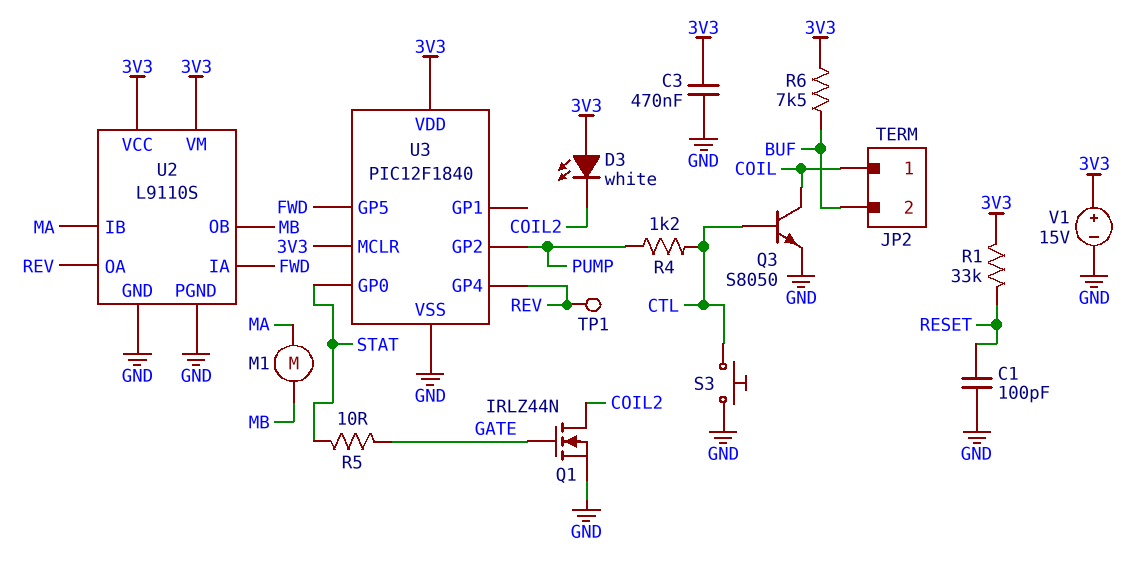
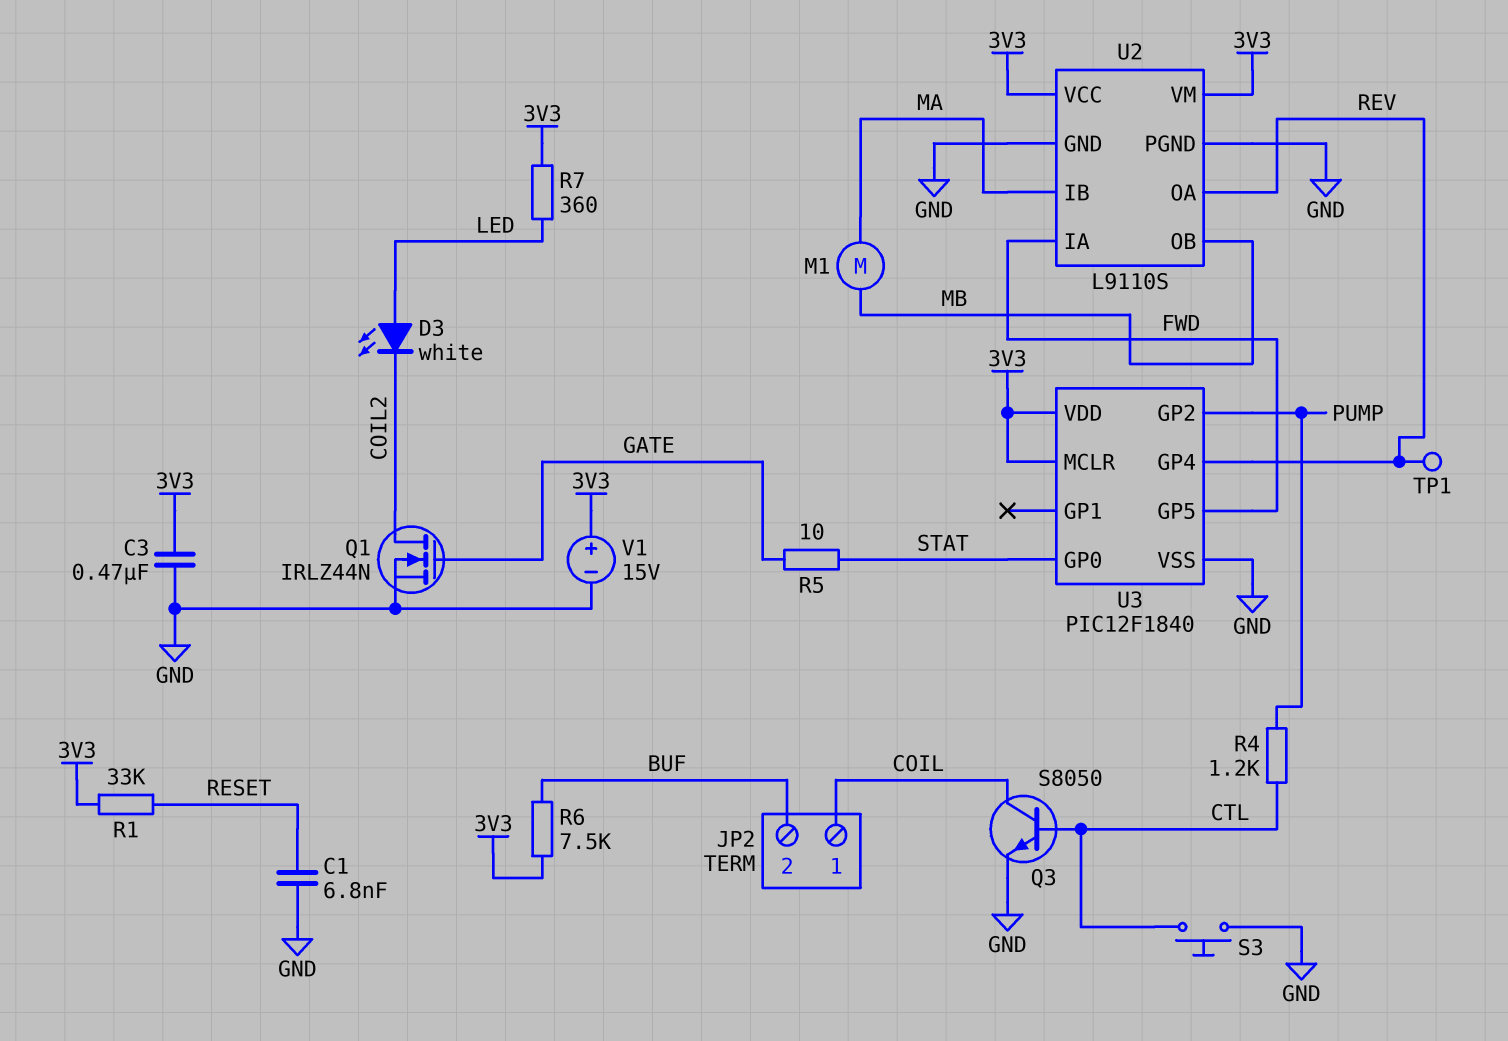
C1: 100pF (GND, RESET) -> 6.8nF (GND, RESET)
D3: LED white (A 3V3, K COIL2) -> LED white (A LED, K COIL2)
R7: none -> 360 (3V3, LED)

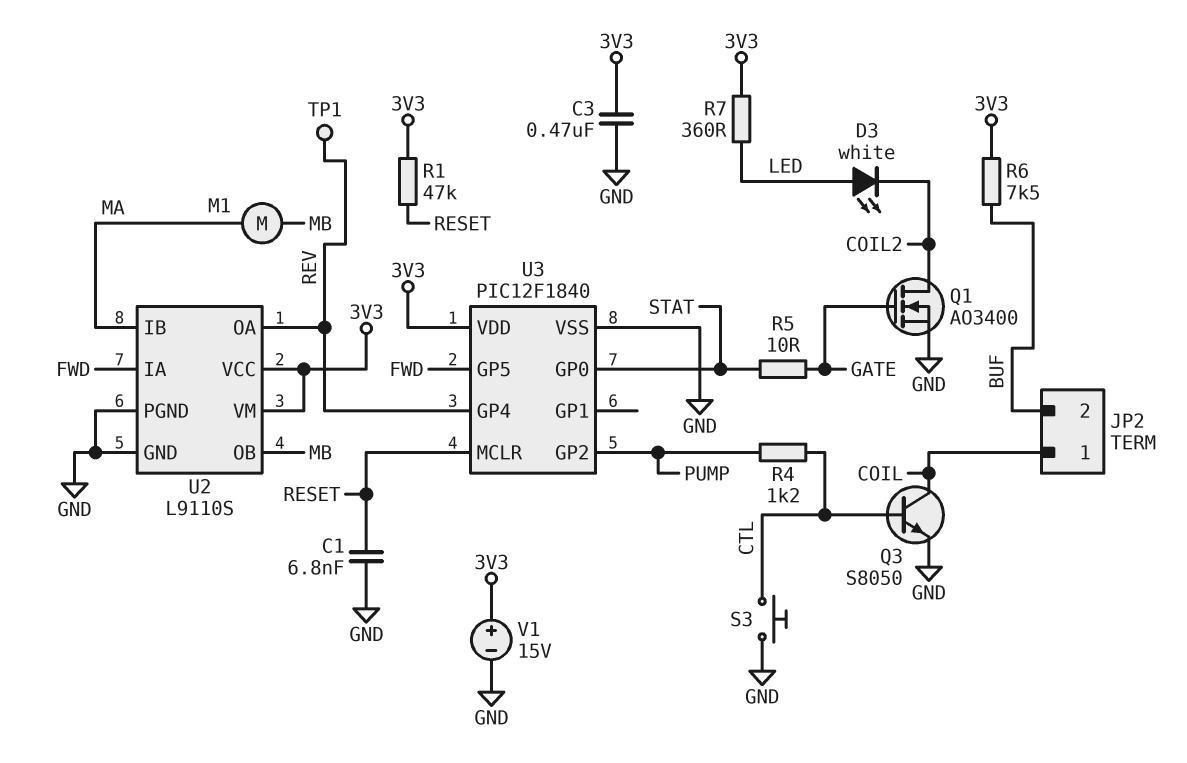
Q1: NMOS IRLZ44N (G GATE, D COIL2, S GND) -> NMOS AO3400 (G GATE, D COIL2, S GND)
R1: 33k (3V3, RESET) -> 47k (3V3, RESET)
U3 pin MCLR: 3V3 -> RESET

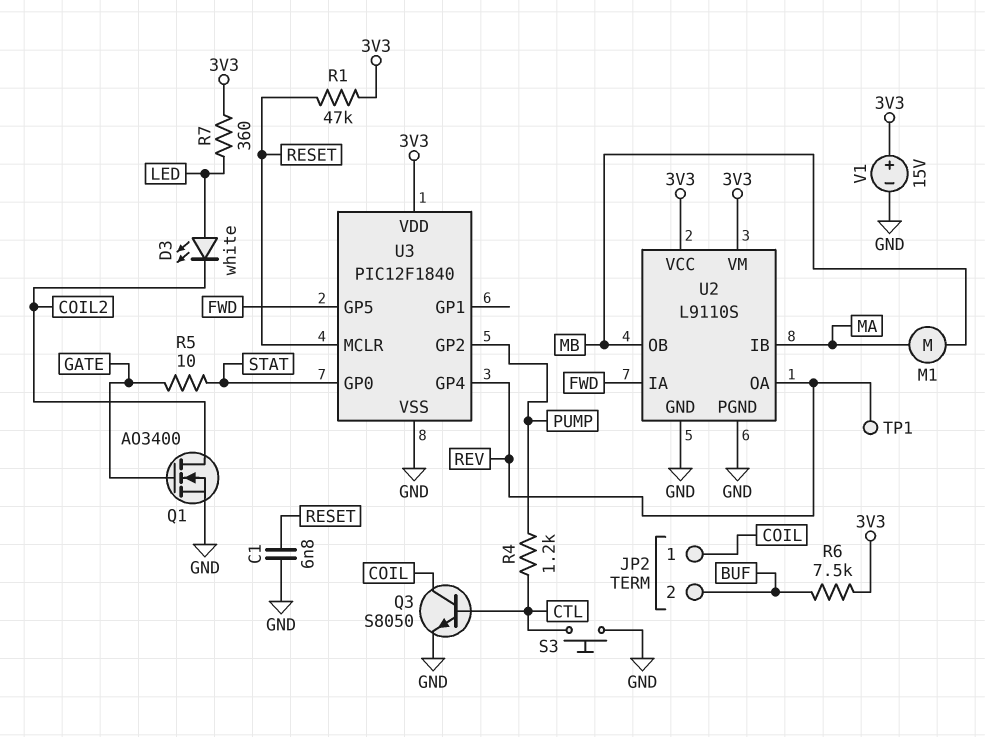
C3: 470nF (3V3, GND) -> none

